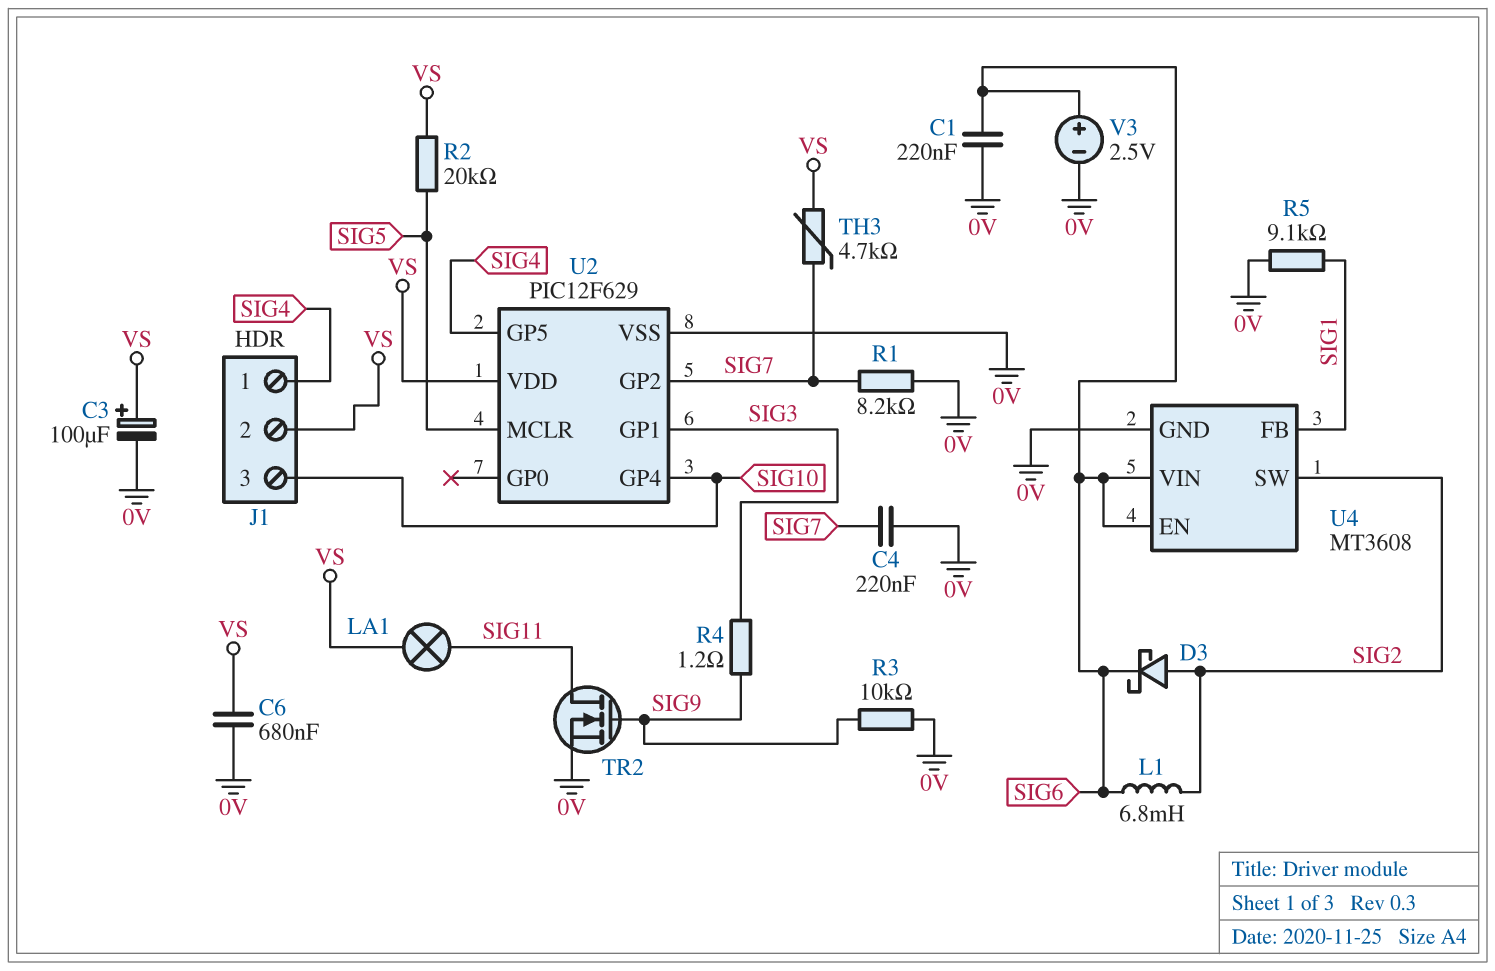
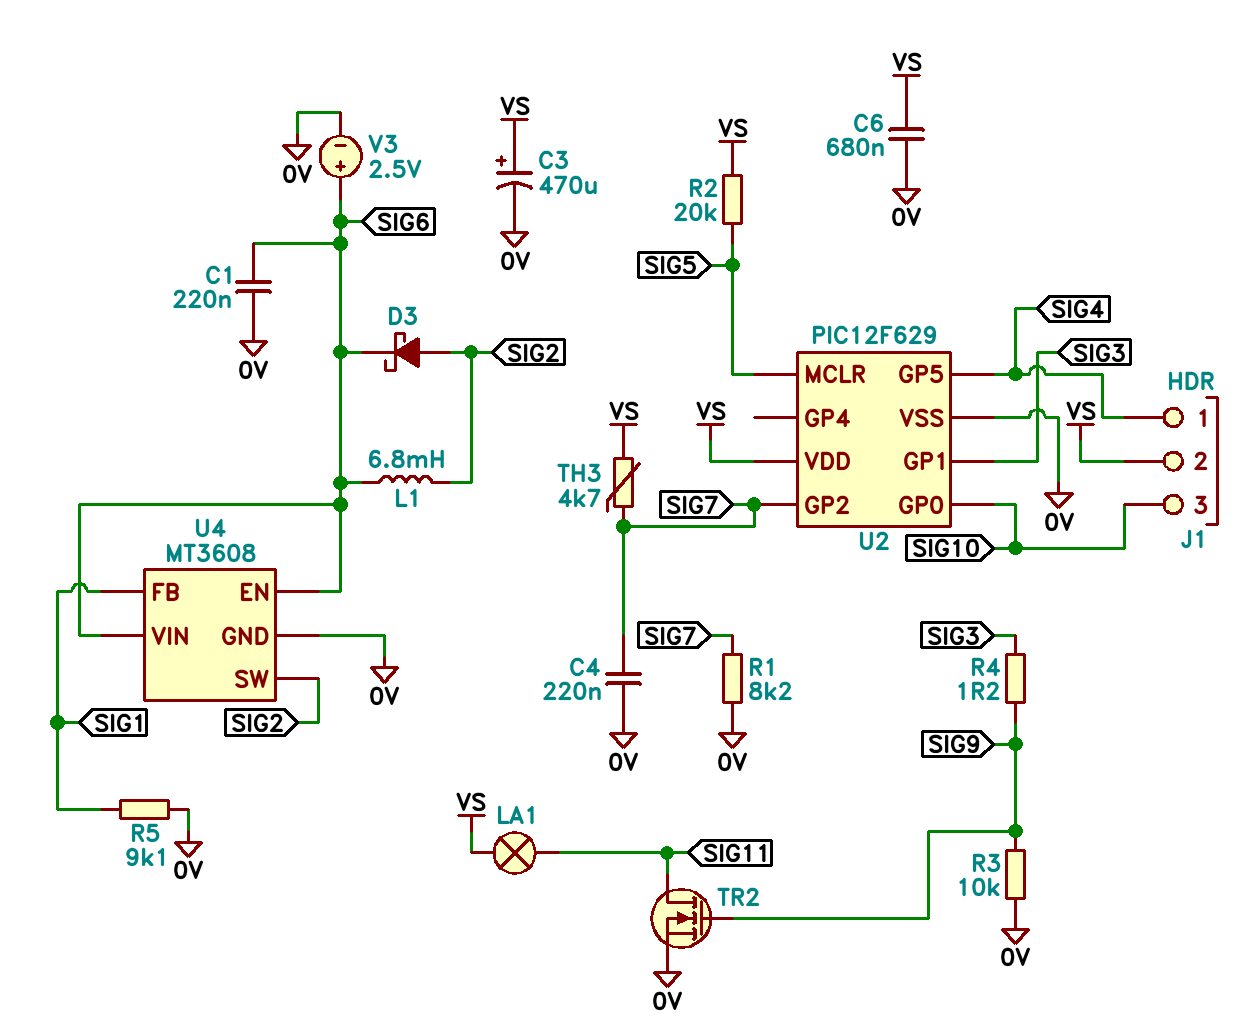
C3: 100uF (plus VS, minus 0V) -> 470uF (plus VS, minus 0V)
U2 pin GP0: none -> SIG10
U2 pin GP4: SIG10 -> none

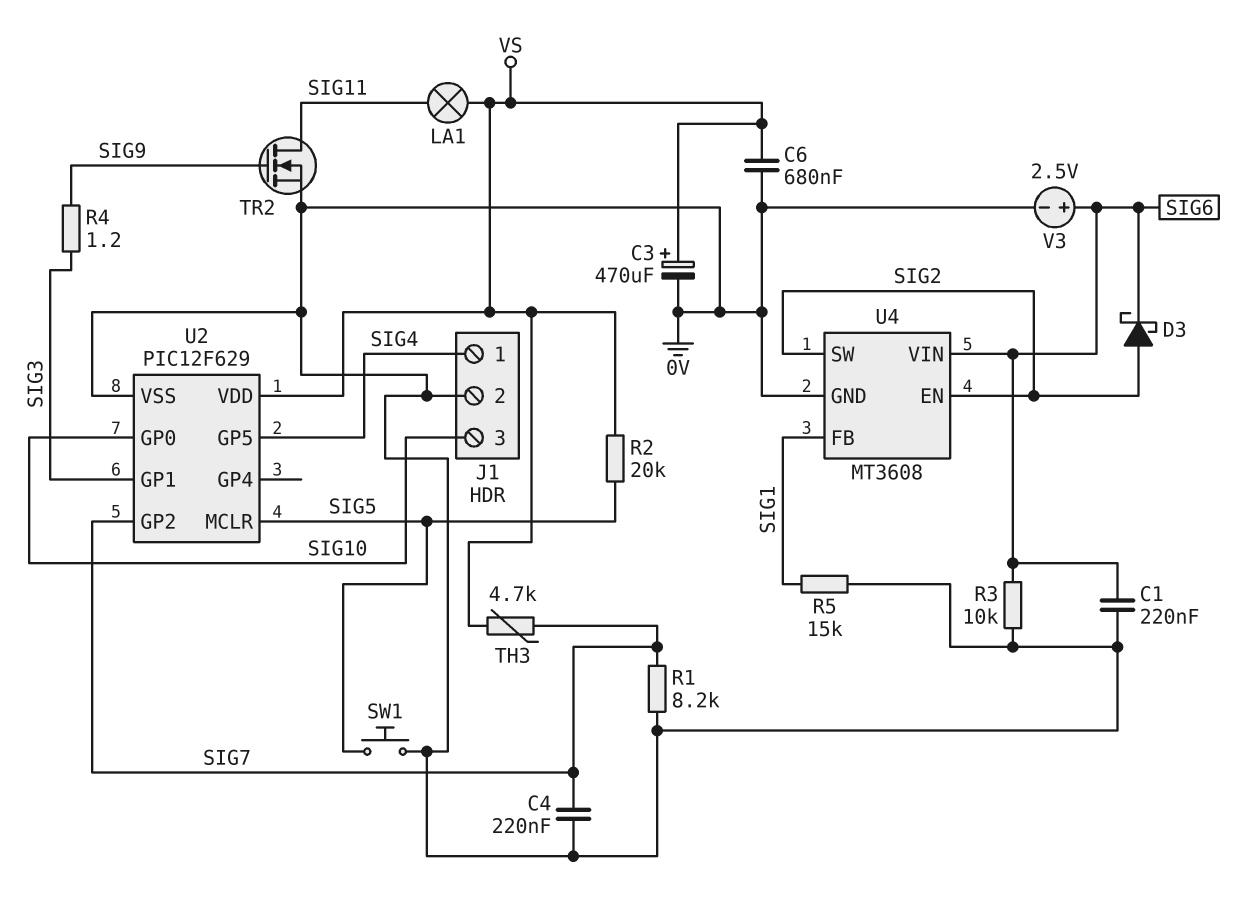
J1 pin 2: VS -> 0V
L1: 6.8mH (SIG2, SIG6) -> none
R3: 10k (0V, SIG9) -> 10k (0V, SIG6)
R5: 9.1k (0V, SIG1) -> 15k (0V, SIG1)
SW1: none -> button (0V, SIG5)
U4 pin EN: SIG6 -> SIG2

